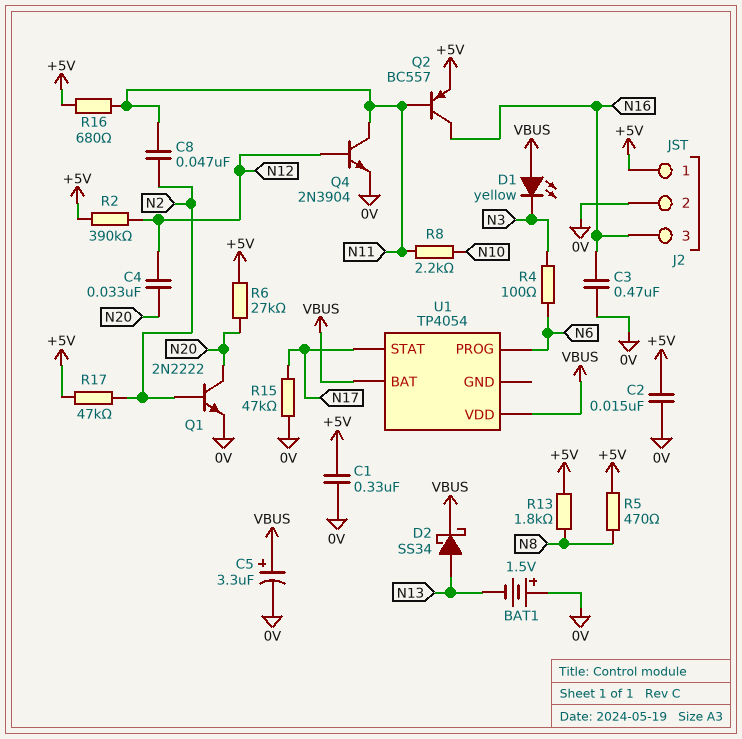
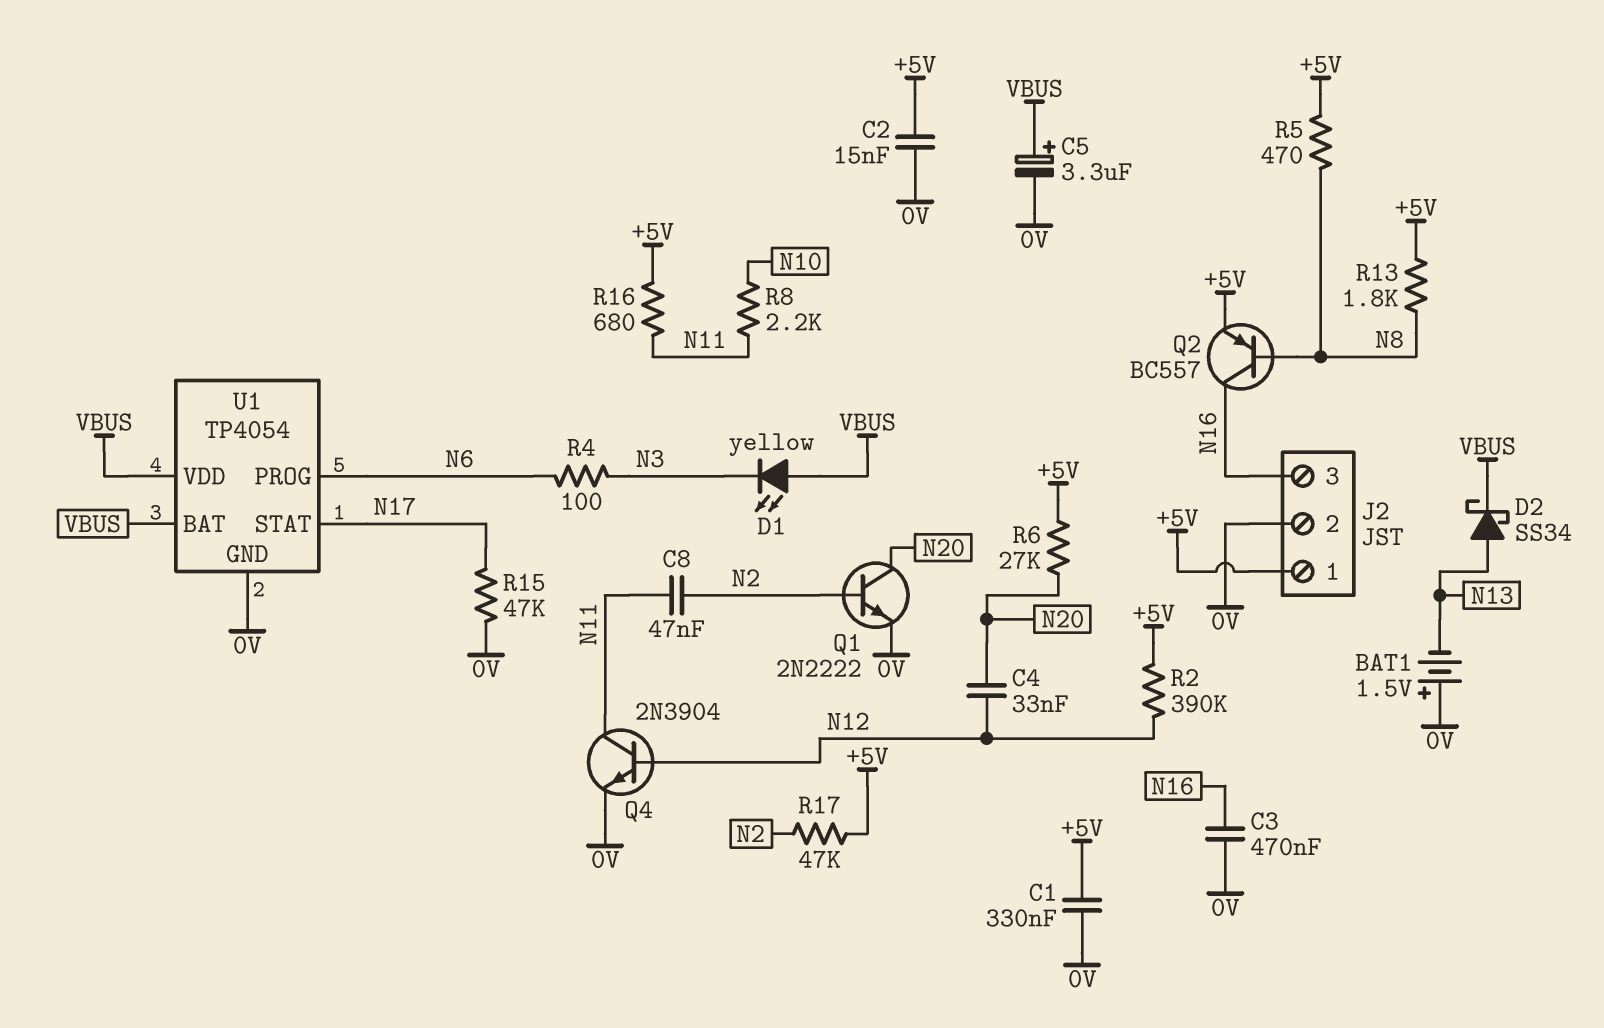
Q2: PNP BC557 (B N11, C N16, E +5V) -> PNP BC557 (B N8, C N16, E +5V)
U1 pin GND: none -> 0V

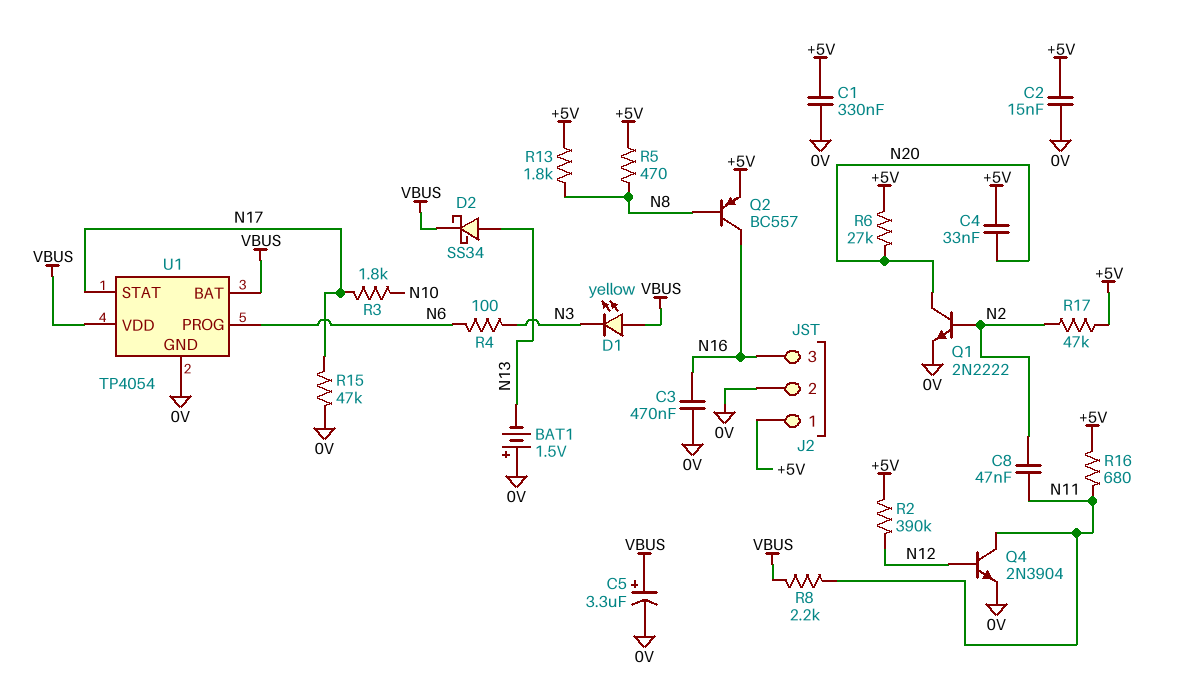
C4: 33nF (N12, N20) -> 33nF (+5V, N20)
R3: none -> 1.8k (N10, N17)
R8: 2.2k (N10, N11) -> 2.2k (N11, VBUS)

